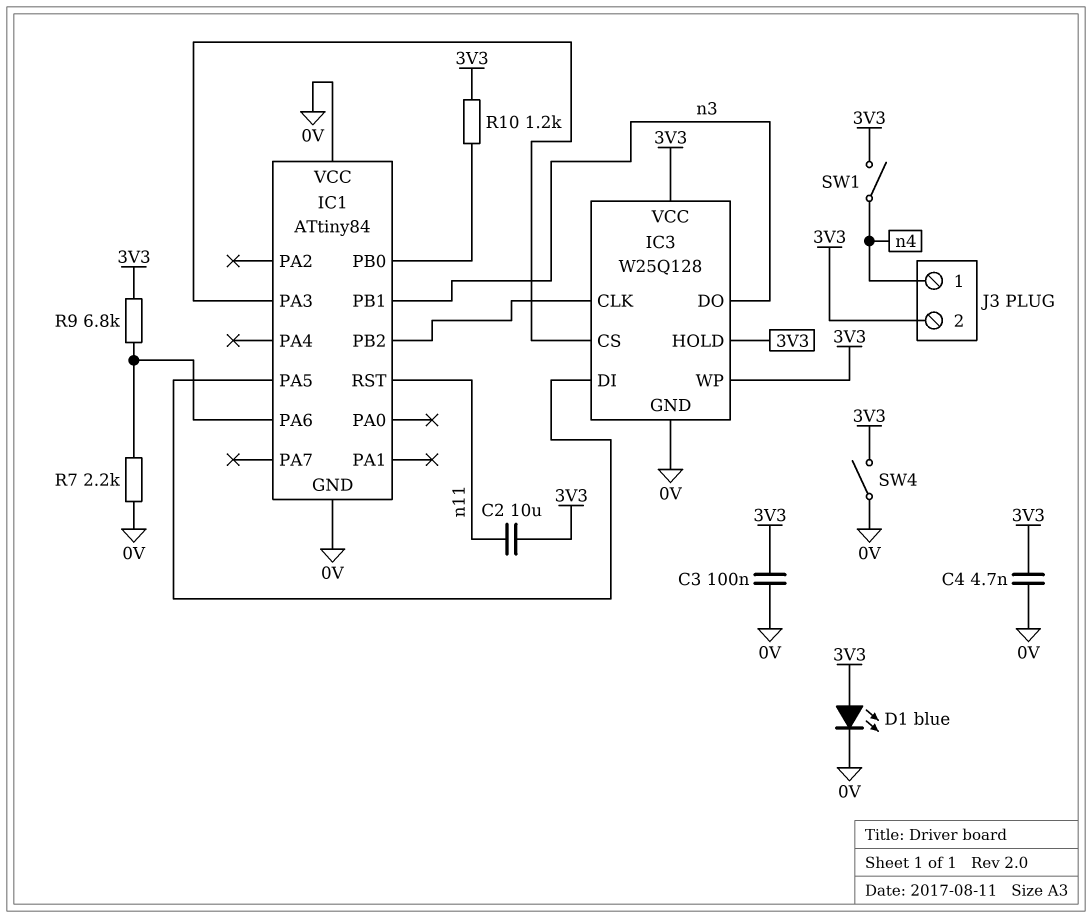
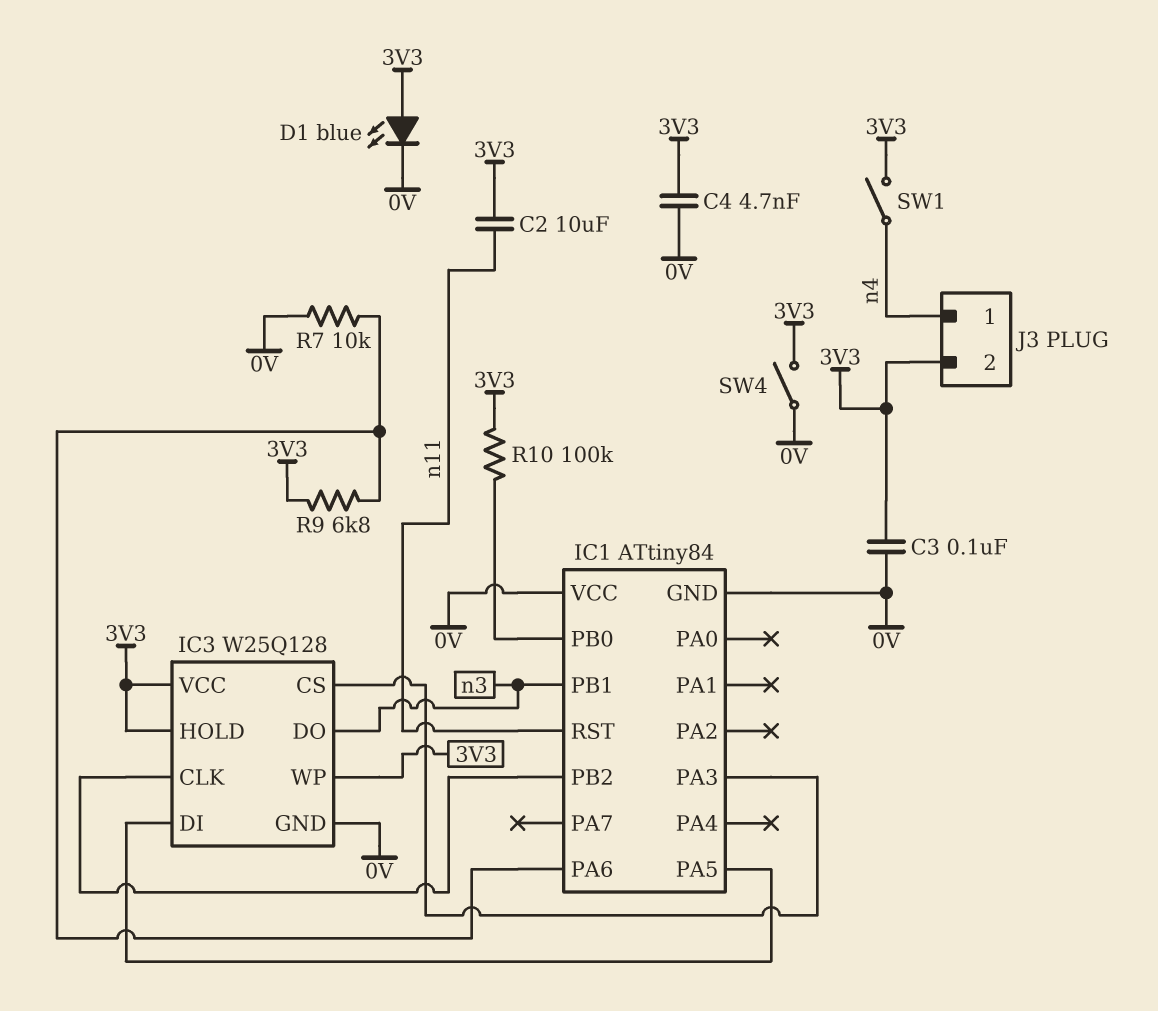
R7: 2.2k (0V, IC1/PA6) -> 10k (0V, IC1/PA6)
R10: 1.2k (3V3, IC1/PB0) -> 100k (3V3, IC1/PB0)

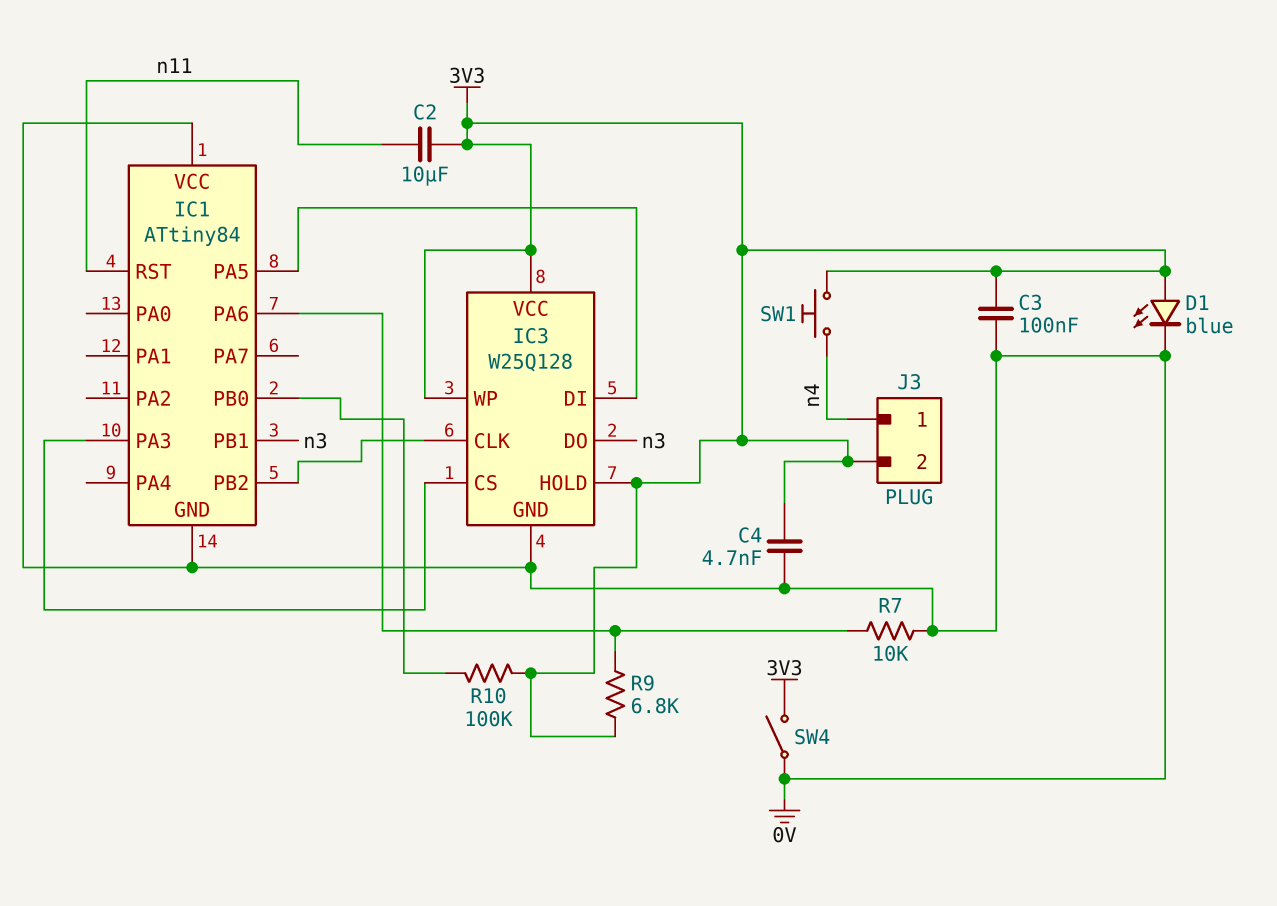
SW1: switch (3V3, n4) -> button (3V3, n4)

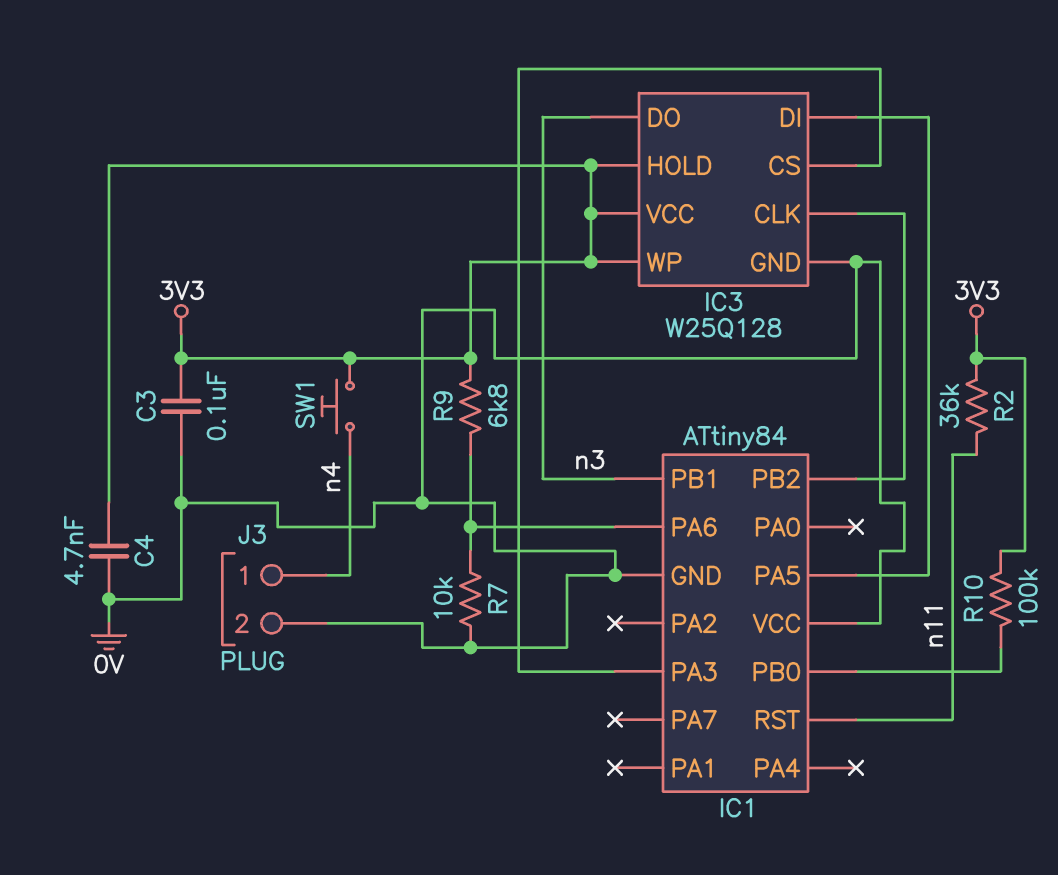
C2: 10uF (3V3, n11) -> none
D1: LED blue (A 3V3, K 0V) -> none
J3 pin 2: 3V3 -> 0V
R2: none -> 36k (3V3, n11)
SW4: switch (0V, 3V3) -> none

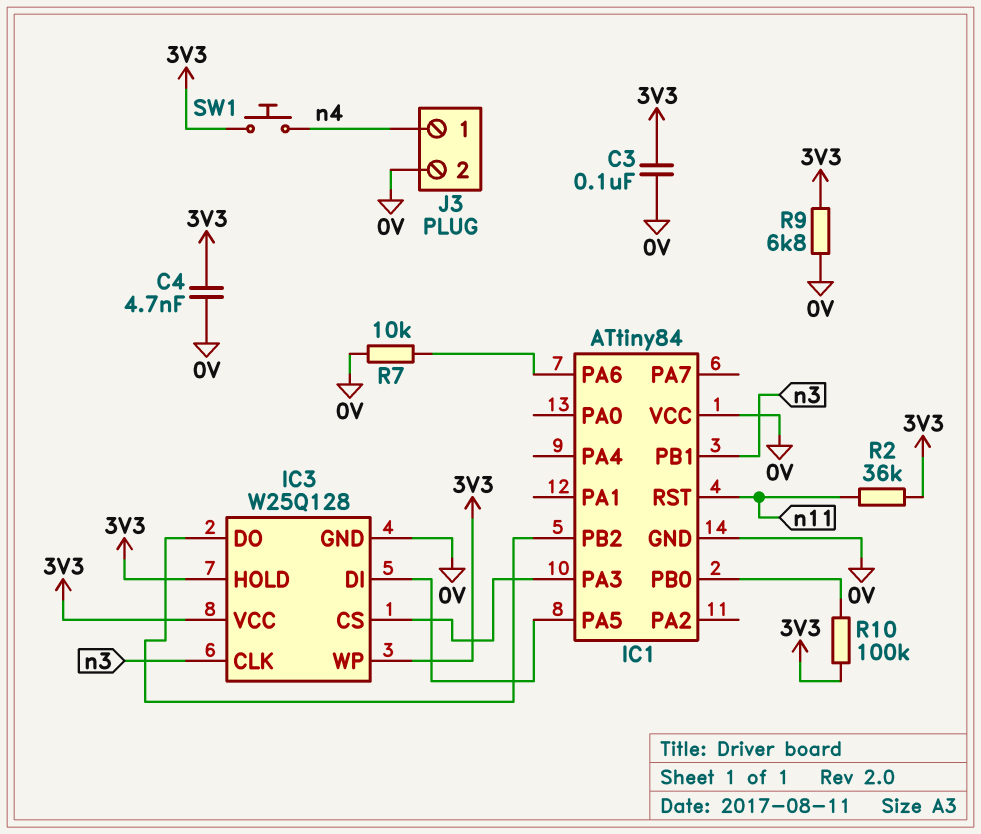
IC3 pin CLK: IC1/PB2 -> n3
IC3 pin DO: n3 -> IC1/PB2
R9: 6.8k (3V3, IC1/PA6) -> 6.8k (0V, 3V3)

